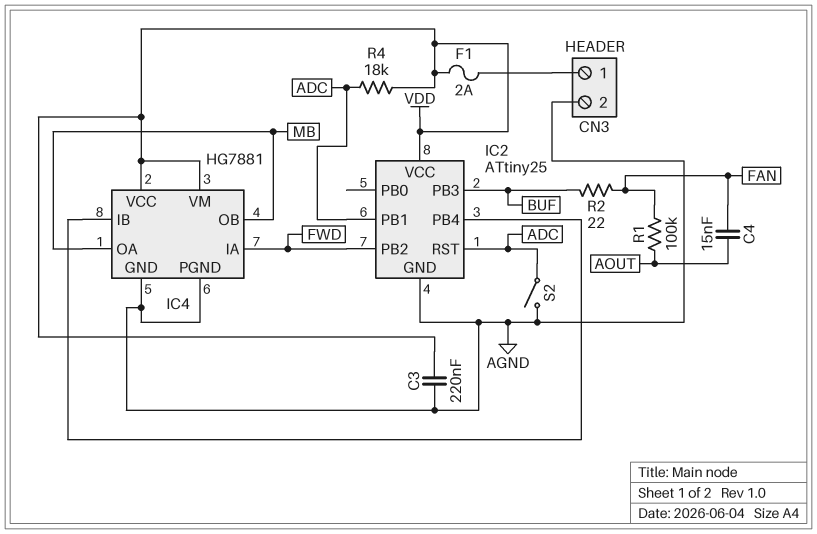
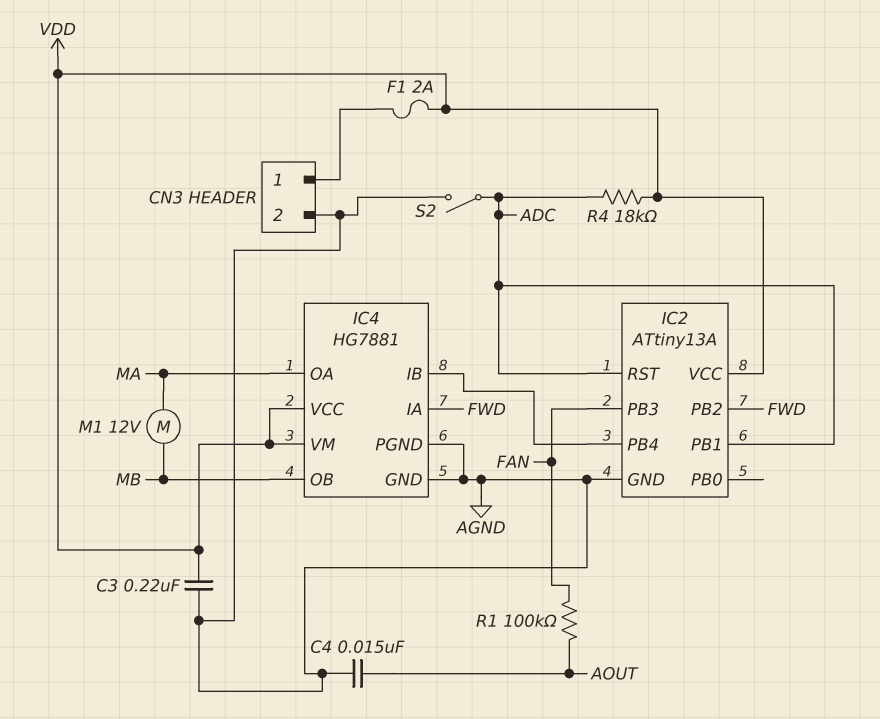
C4: 15nF (AOUT, FAN) -> 15nF (AGND, AOUT)
IC2: ATtiny25 -> ATtiny13A
IC2 pin PB3: BUF -> FAN
IC4 pin OA: MB -> MA
M1: none -> motor 12V (MA, MB)
R2: 22 (BUF, FAN) -> none

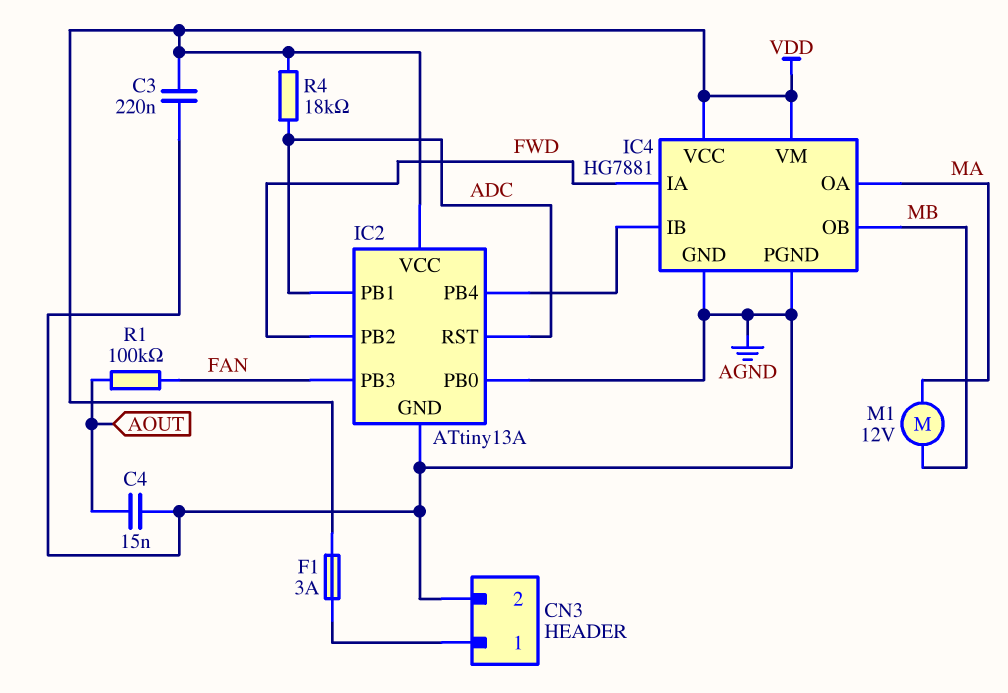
F1: 2A (CN3/1, VDD) -> 3A (CN3/1, VDD)
IC2 pin PB0: none -> AGND
S2: switch (ADC, AGND) -> none

